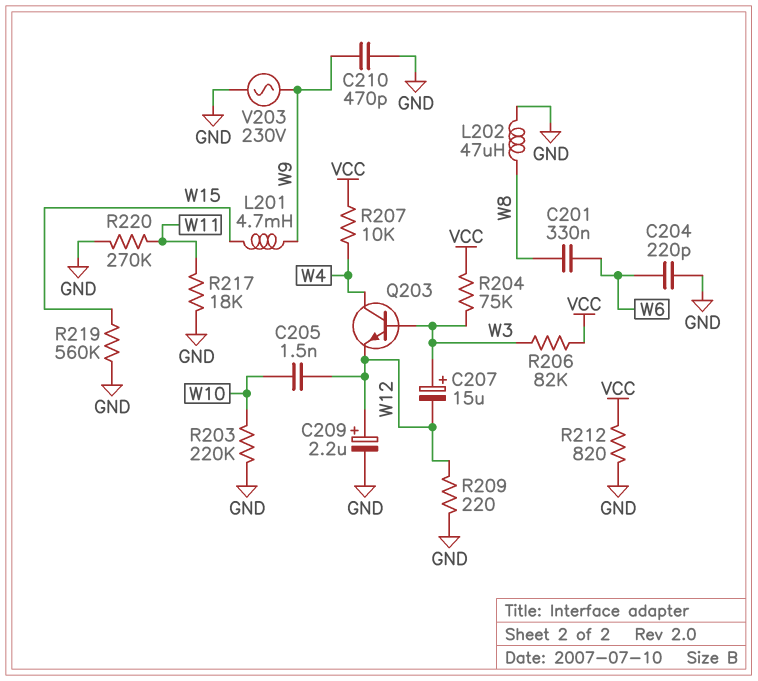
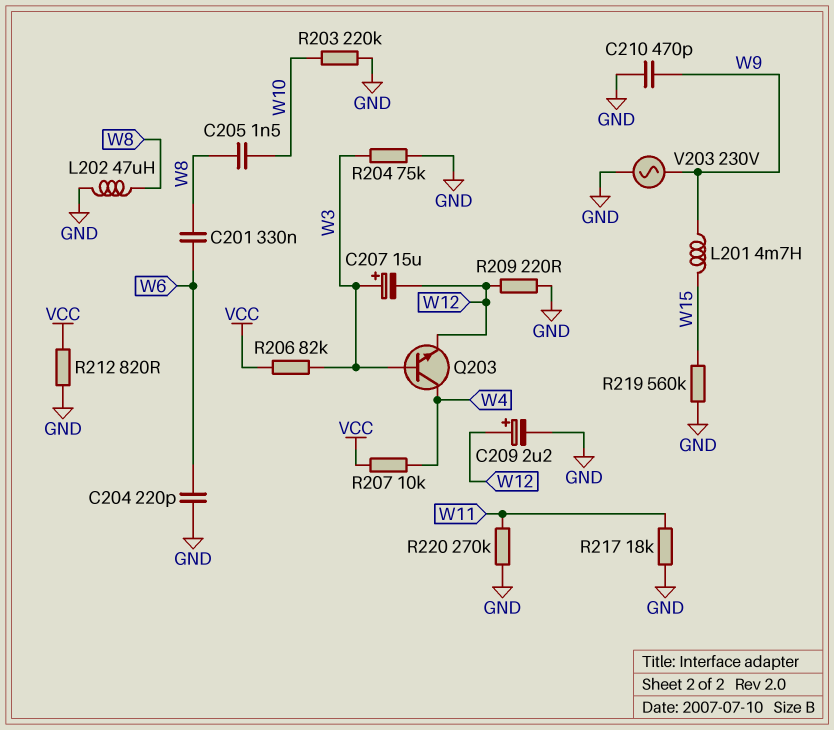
C205: 1.5nF (W10, W12) -> 1.5nF (W8, W10)
R204: 75k (VCC, W3) -> 75k (GND, W3)

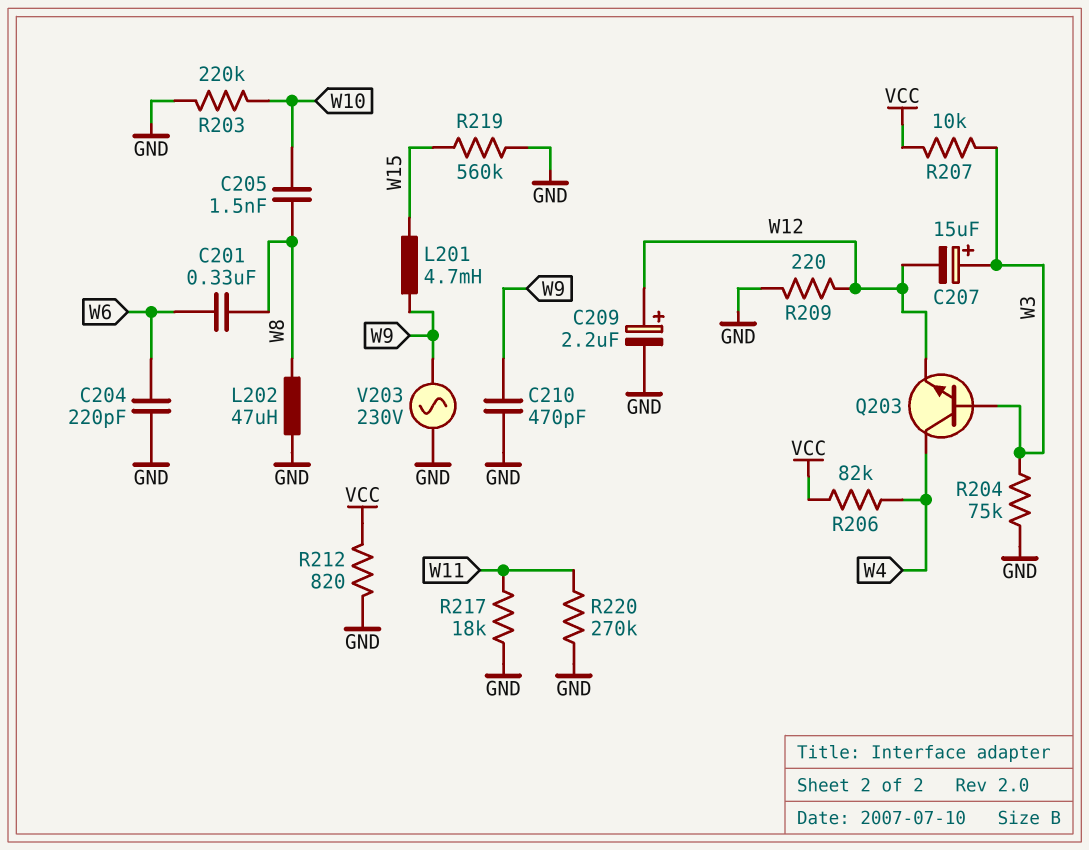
R206: 82k (VCC, W3) -> 82k (VCC, W4)
R207: 10k (VCC, W4) -> 10k (VCC, W3)

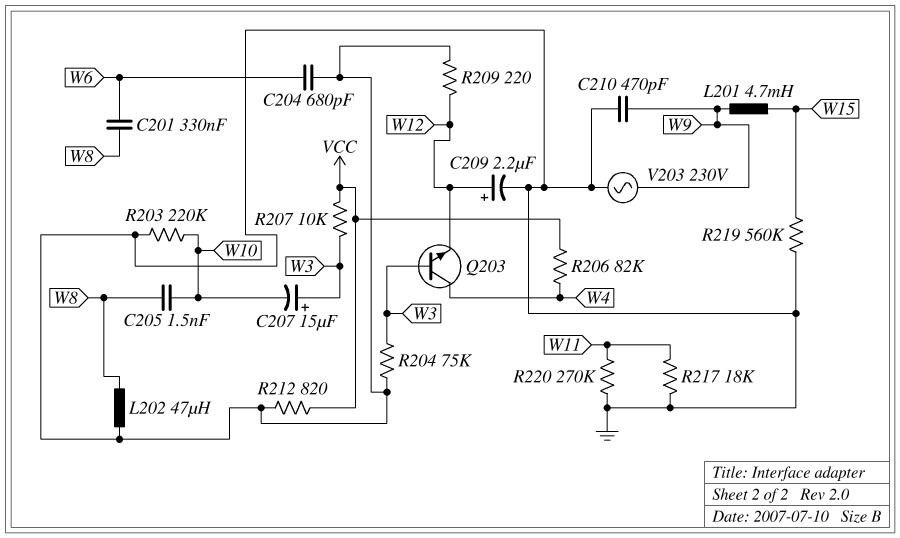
C204: 220pF (GND, W6) -> 680pF (GND, W6)
C207: 15uF (plus W3, minus W12) -> 15uF (plus W3, minus W10)

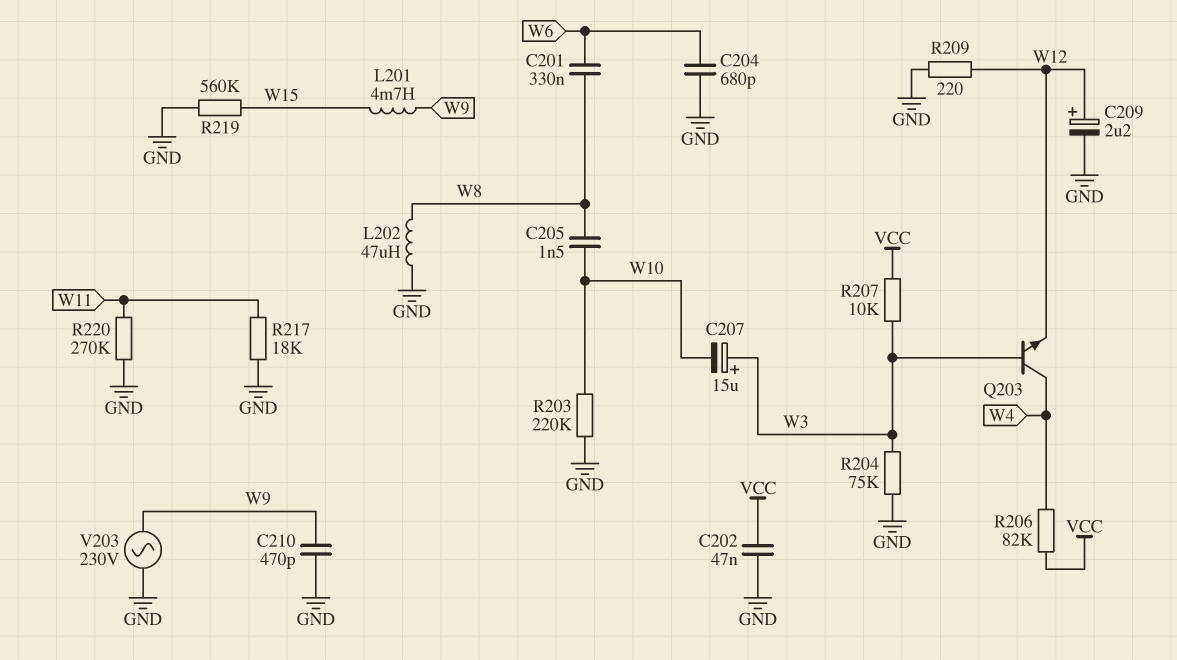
C202: none -> 47nF (GND, VCC)
R212: 820 (GND, VCC) -> none

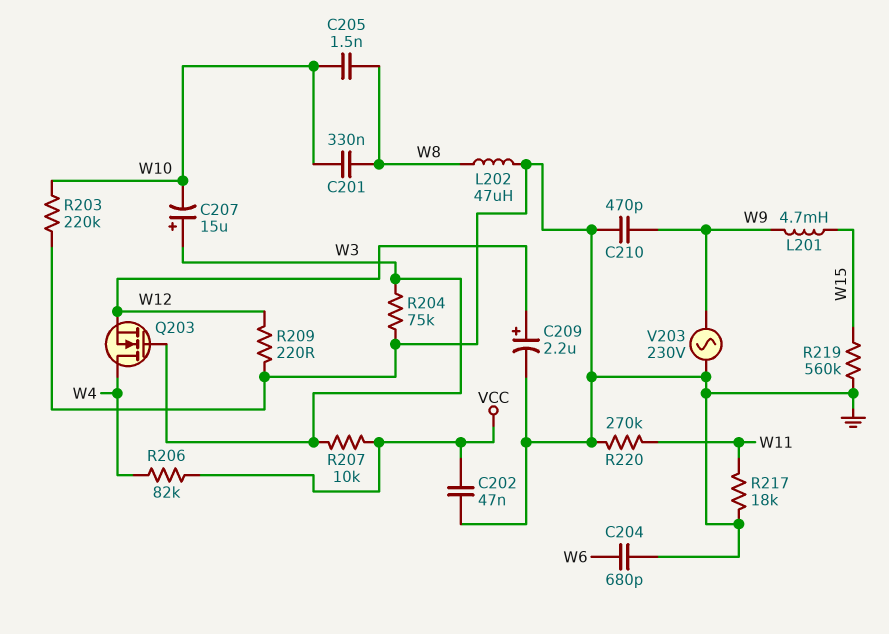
C201: 330nF (W6, W8) -> 330nF (W8, W10)
Q203: NPN (B W3, C W4, E W12) -> NMOS (G W3, D W4, S W12)

